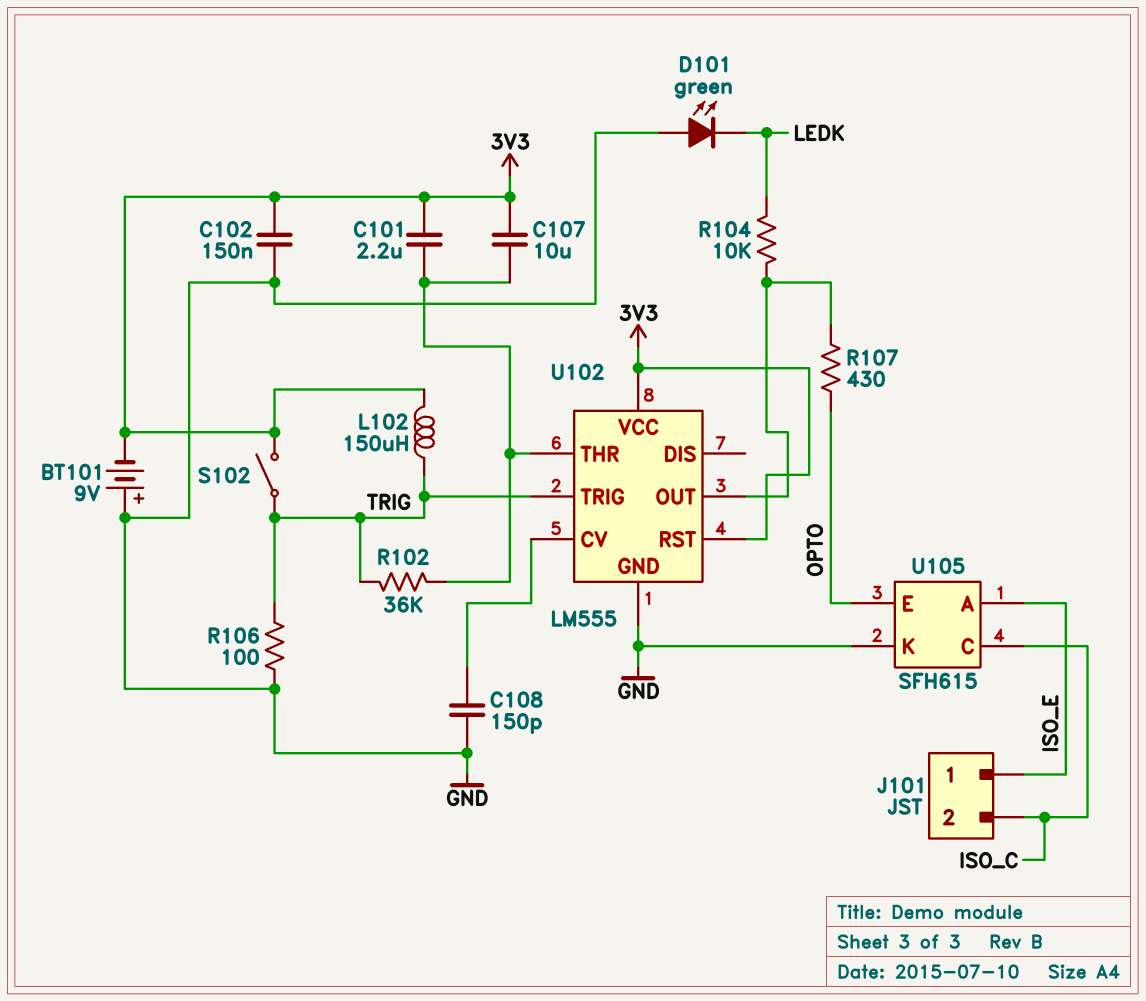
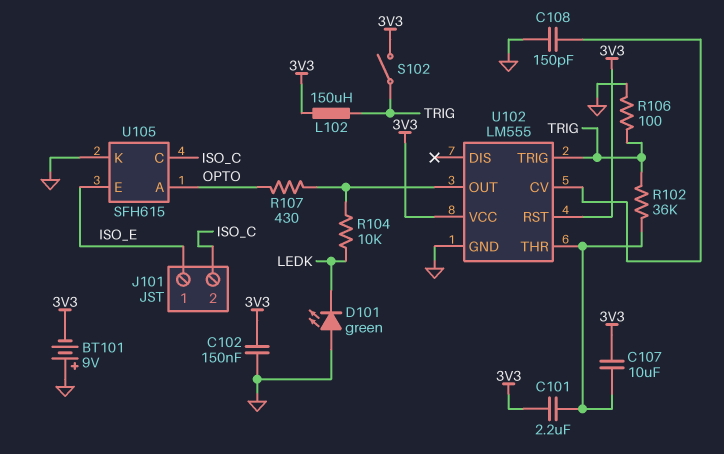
U105 pin A: ISO_E -> OPTO
U105 pin E: OPTO -> ISO_E

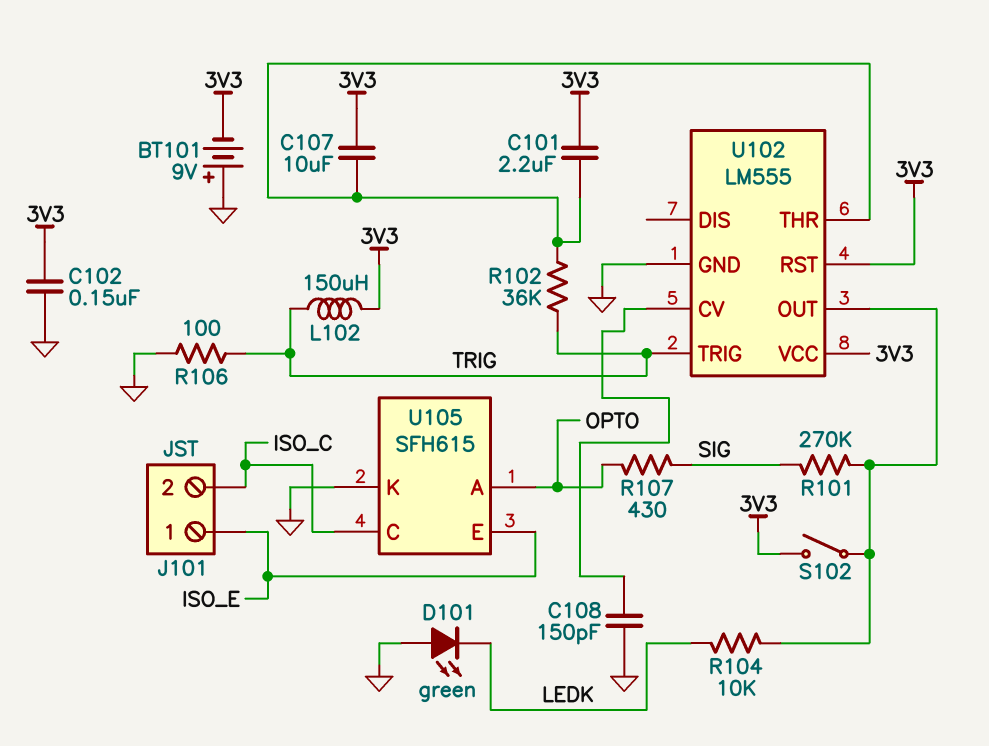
R101: none -> 270k (SIG, U102/OUT)
R107: 430 (OPTO, U102/OUT) -> 430 (OPTO, SIG)
S102: switch (3V3, TRIG) -> switch (3V3, U102/OUT)

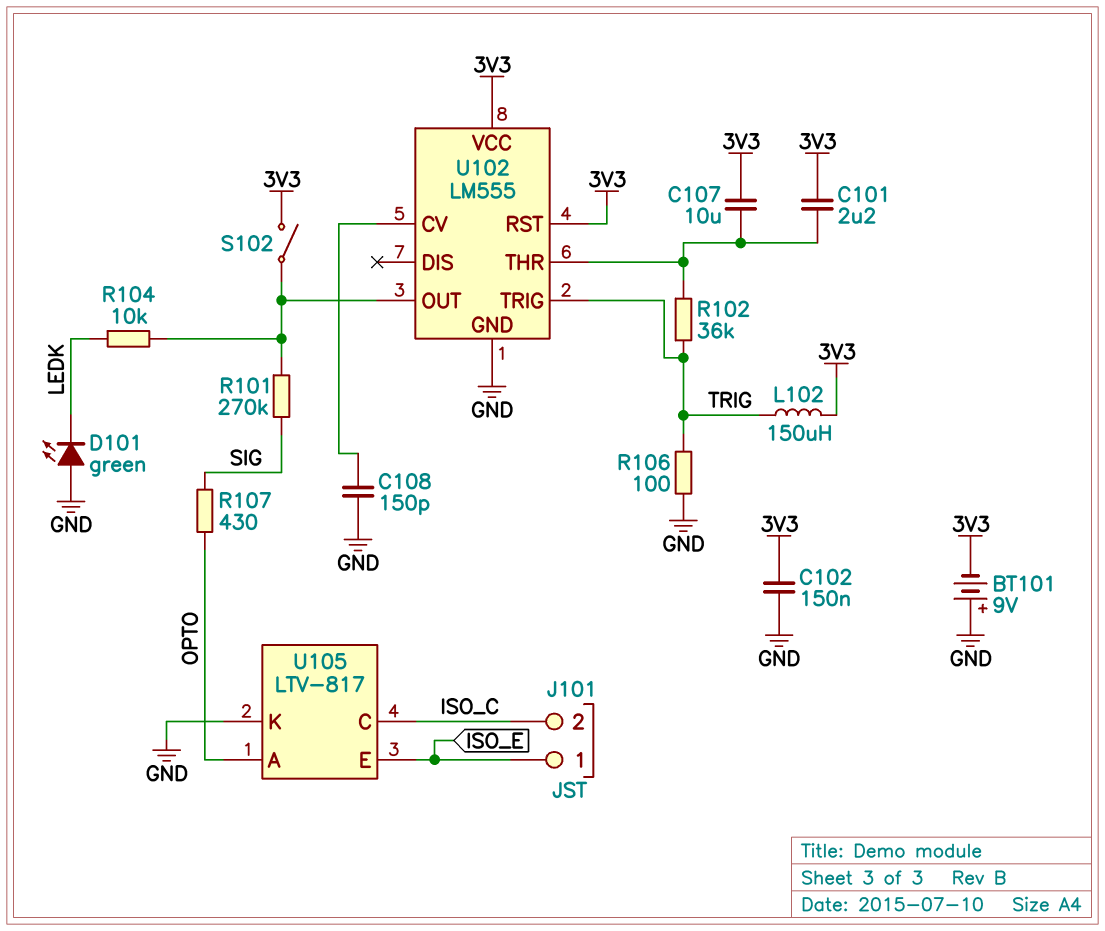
U105: SFH615 -> LTV-817

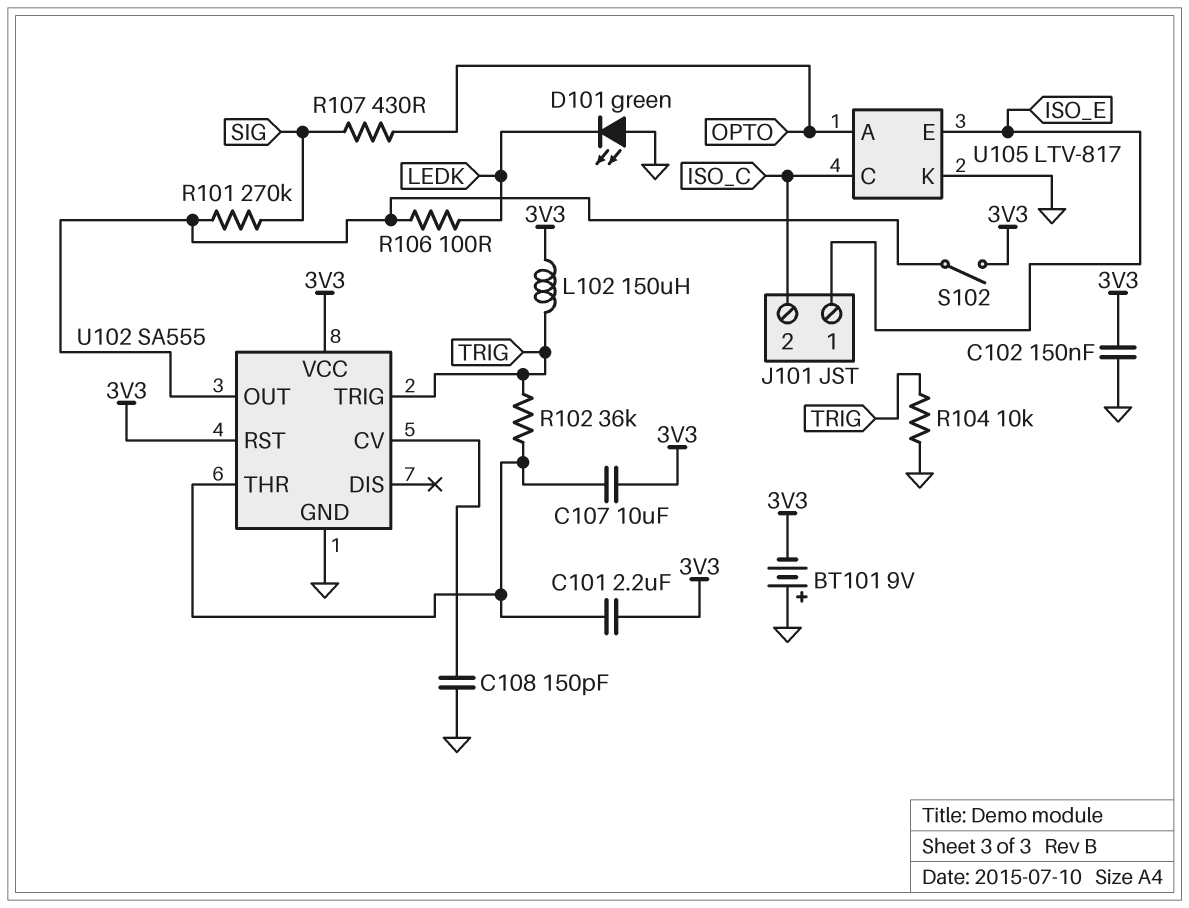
R104: 10k (LEDK, U102/OUT) -> 10k (GND, TRIG)
R106: 100 (GND, TRIG) -> 100 (LEDK, U102/OUT)
U102: LM555 -> SA555

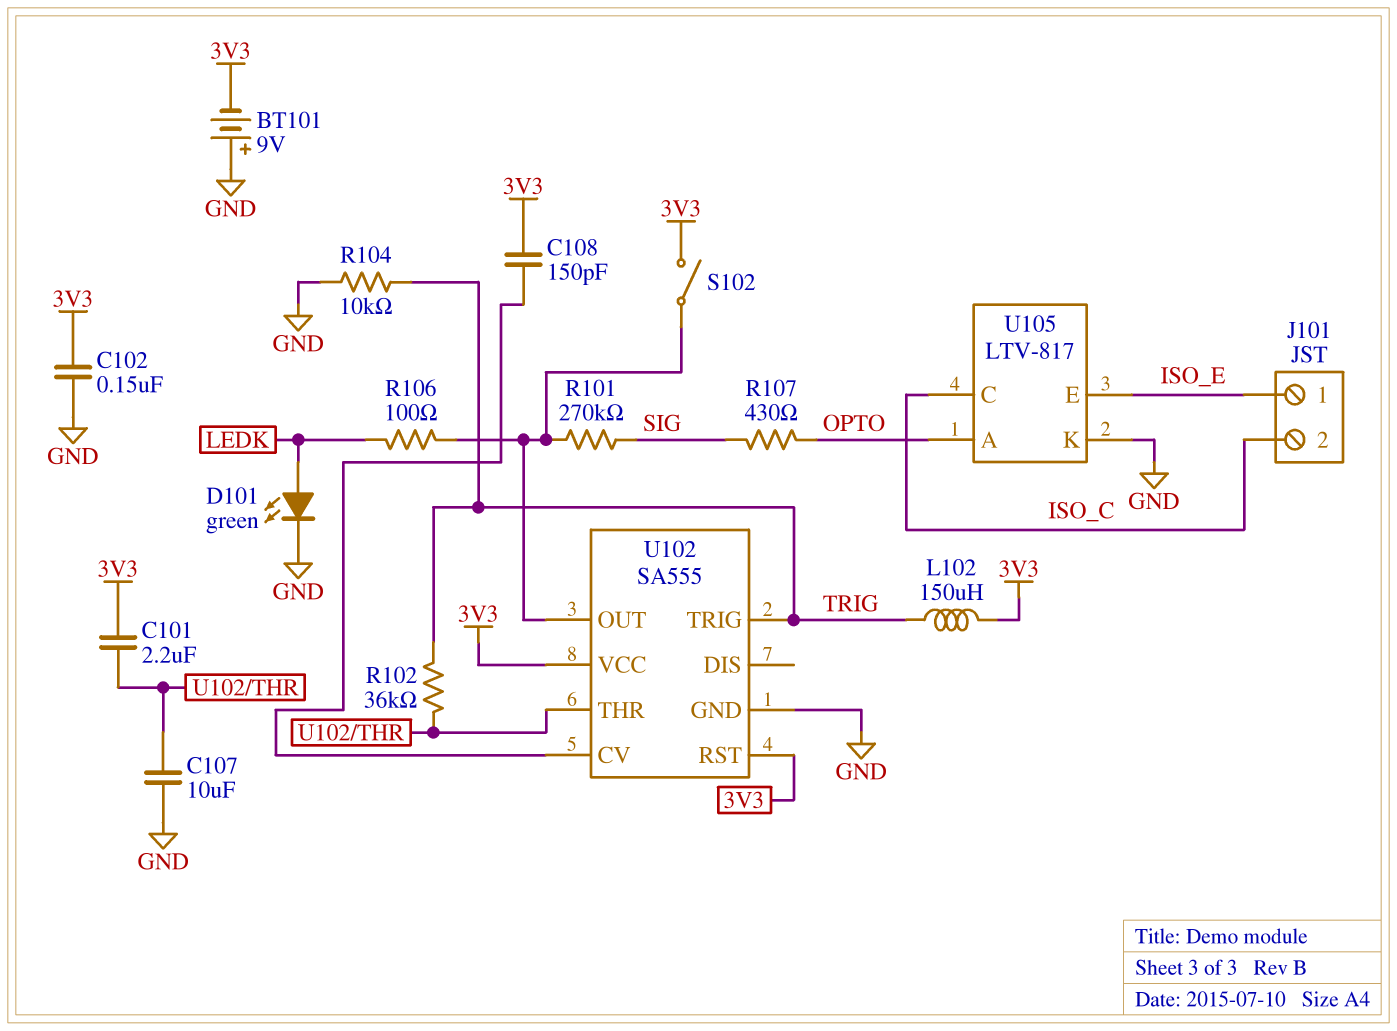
C107: 10uF (3V3, U102/THR) -> 10uF (GND, U102/THR)
C108: 150pF (GND, U102/CV) -> 150pF (3V3, U102/CV)
D101: LED green (A GND, K LEDK) -> LED green (A LEDK, K GND)

